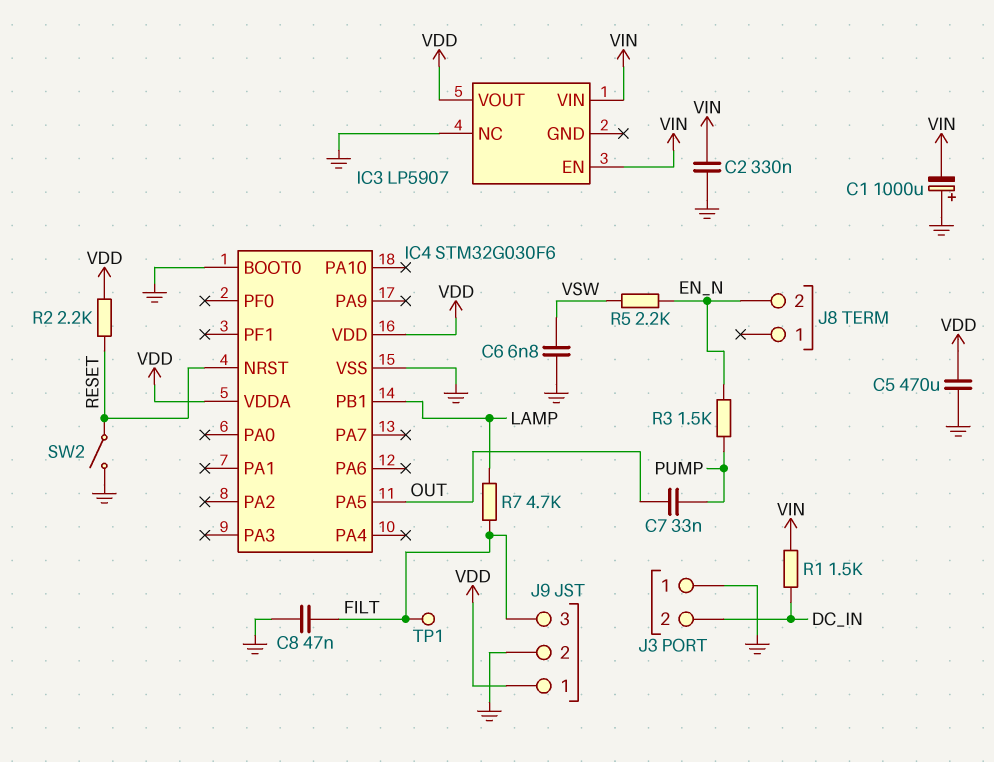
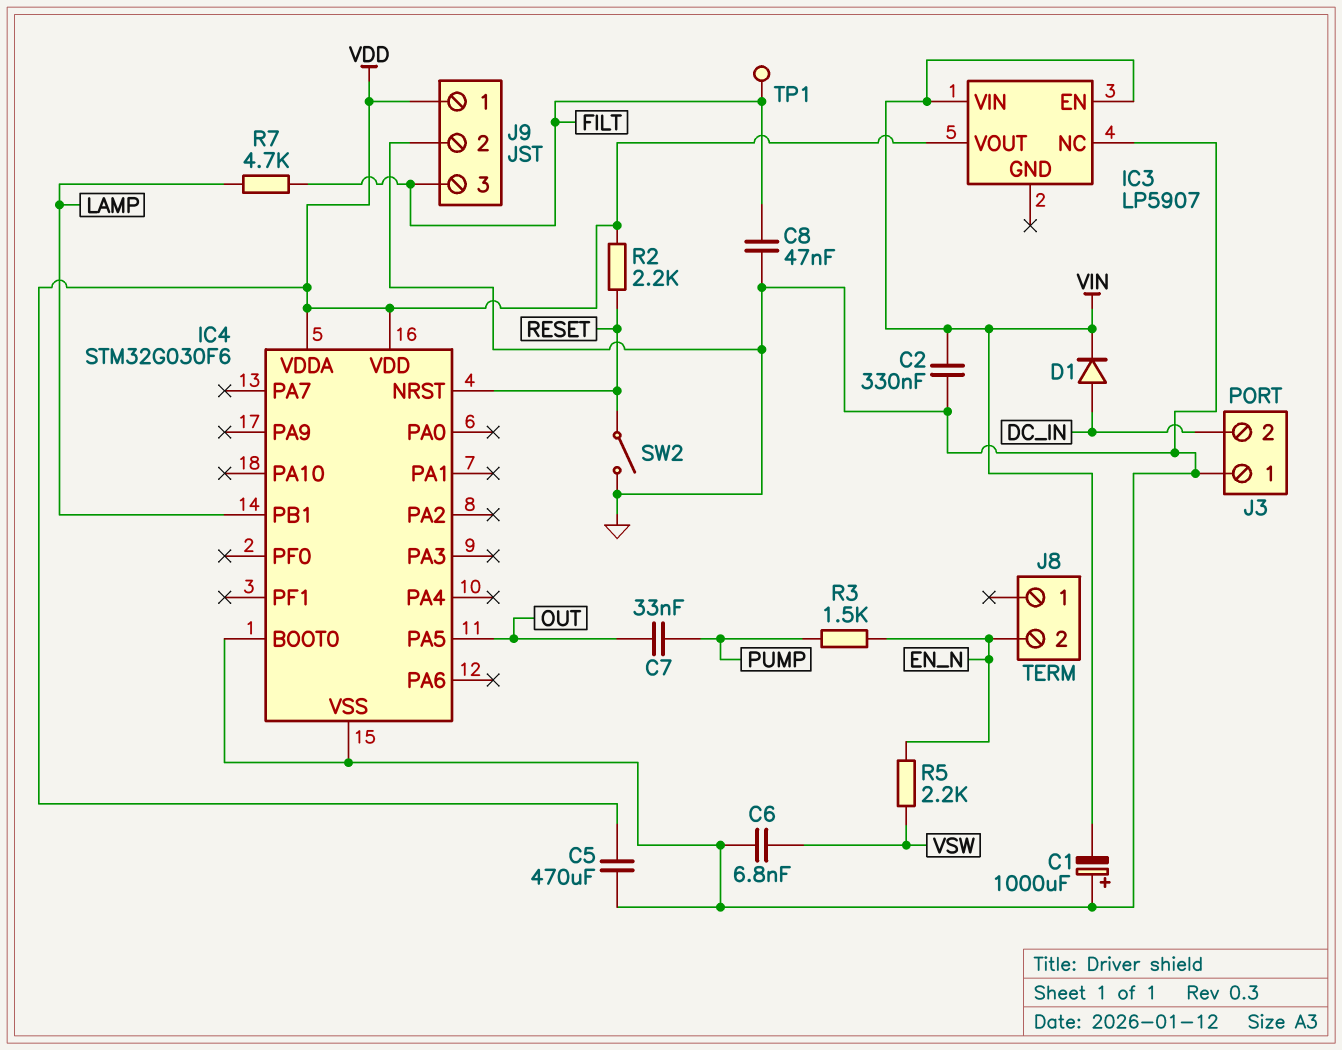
D1: none -> diode (A DC_IN, K VIN)
R1: 1.5k (DC_IN, VIN) -> none

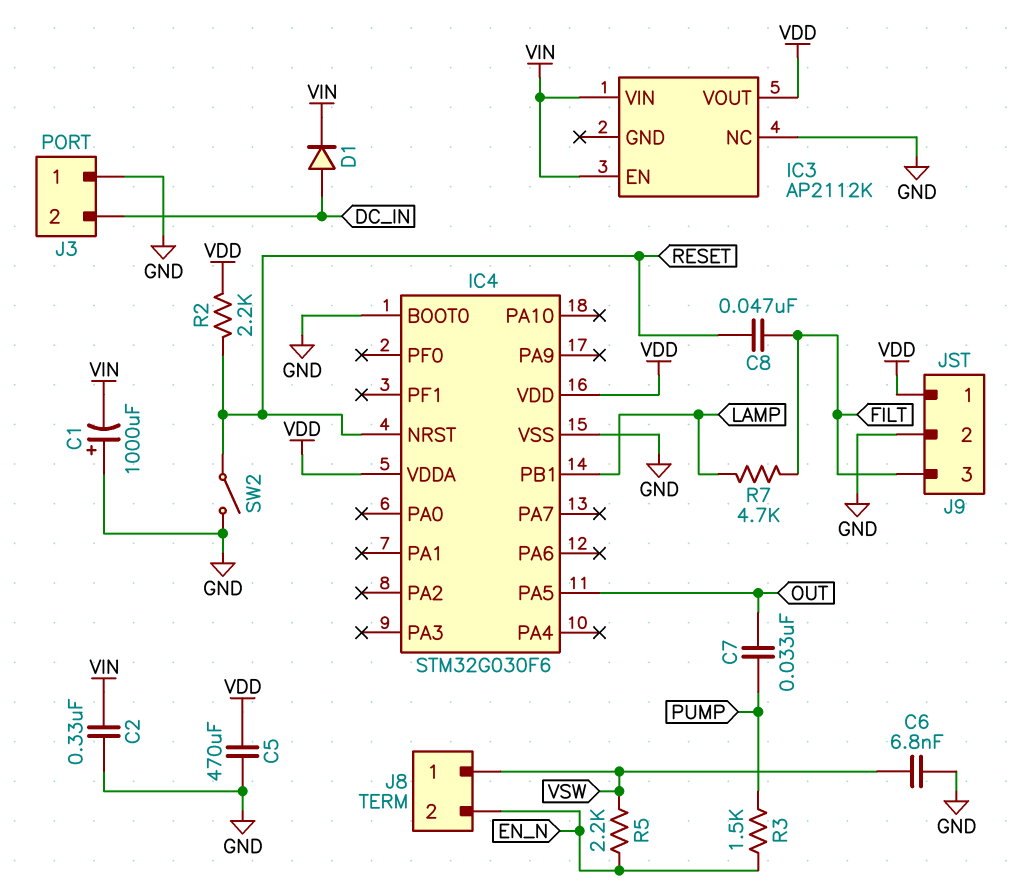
C8: 47nF (FILT, GND) -> 47nF (FILT, RESET)
IC3: LP5907 -> AP2112K
J8 pin 1: none -> VSW
TP1: test point (FILT) -> none

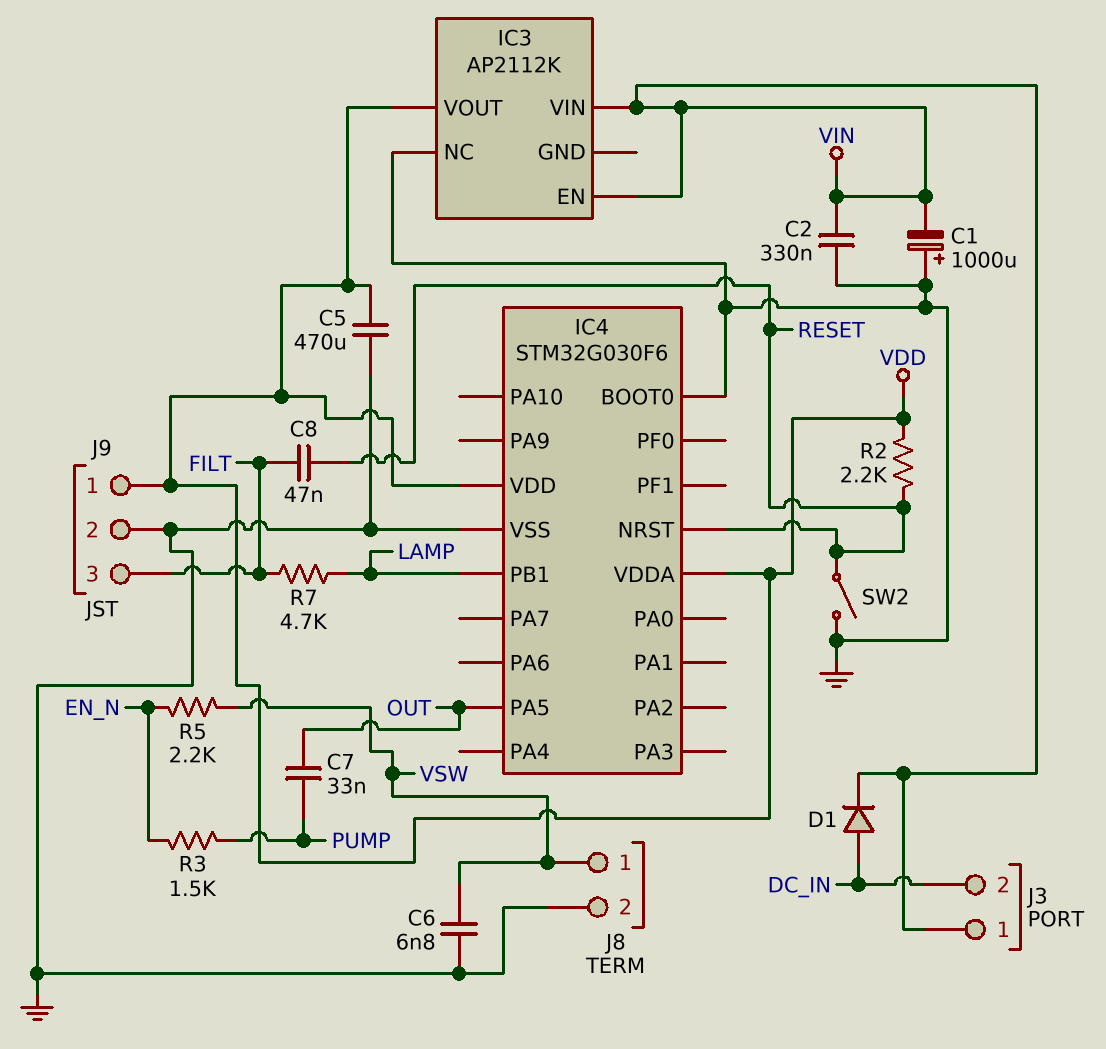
J3 pin 1: GND -> VIN
J8 pin 2: EN_N -> GND

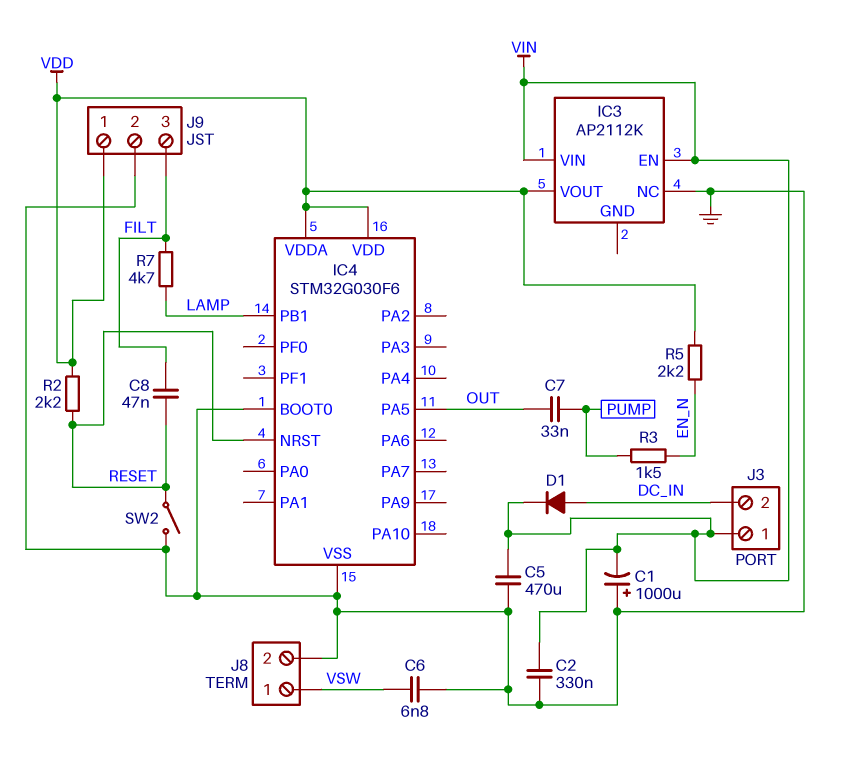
C5: 470uF (GND, VDD) -> 470uF (GND, VIN)
R5: 2.2k (EN_N, VSW) -> 2.2k (EN_N, VDD)

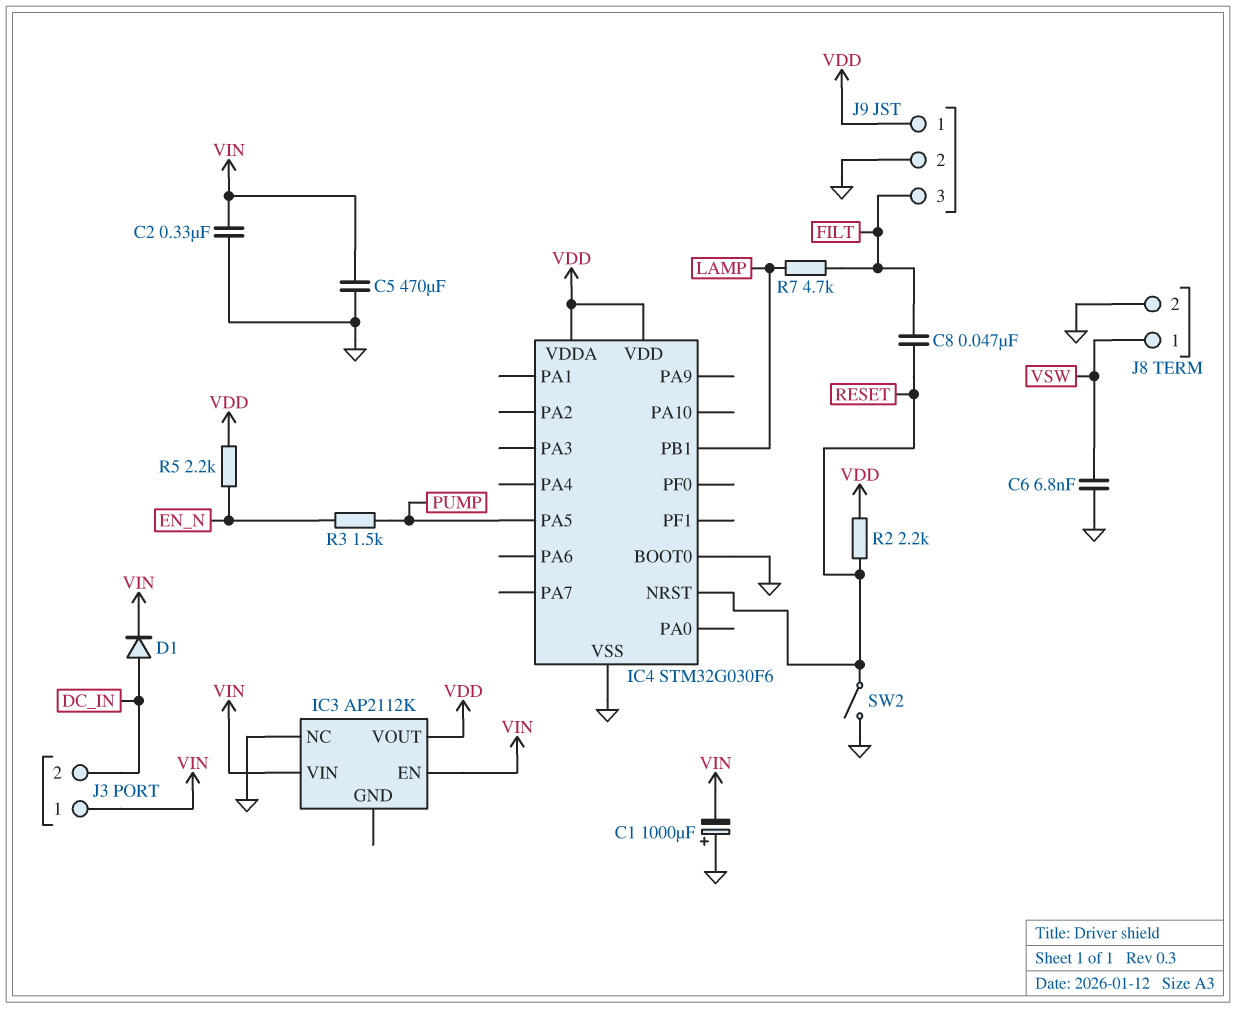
C7: 33nF (OUT, PUMP) -> none
IC4 pin PA5: OUT -> PUMP

